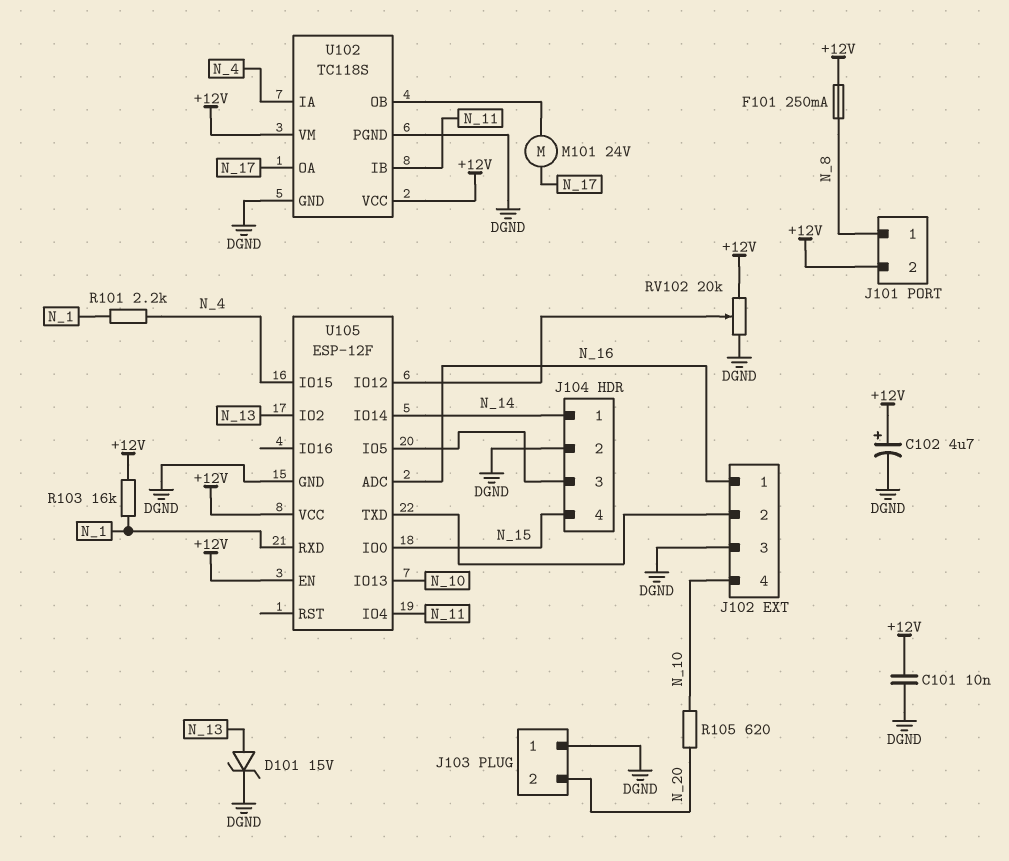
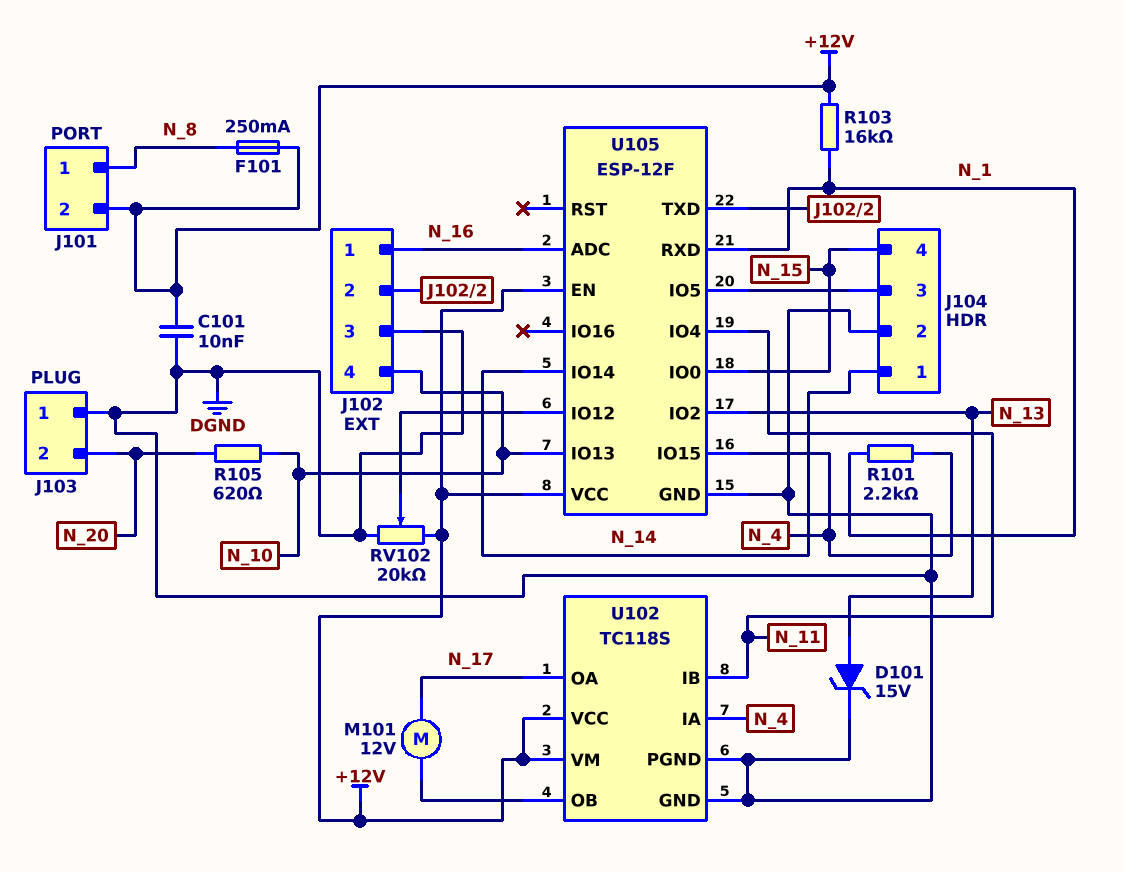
C102: 4.7uF (plus +12V, minus DGND) -> none
M101: motor 24V (N_17, U102/OB) -> motor 12V (N_17, U102/OB)

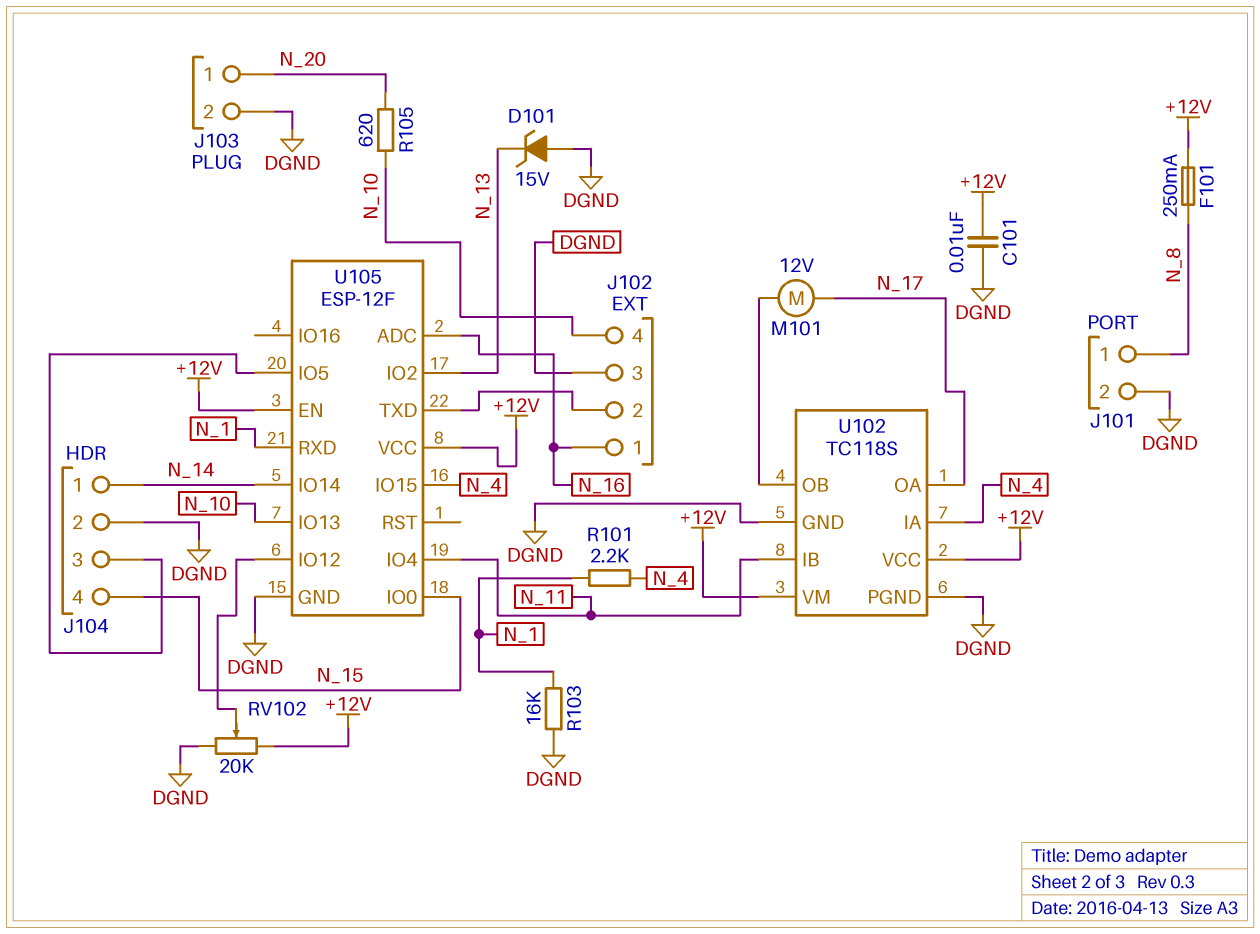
D101: zener 15V (A N_13, K DGND) -> zener 15V (A DGND, K N_13)
J101 pin 2: +12V -> DGND
J103 pin 1: DGND -> N_20
J103 pin 2: N_20 -> DGND
R103: 16k (+12V, N_1) -> 16k (DGND, N_1)

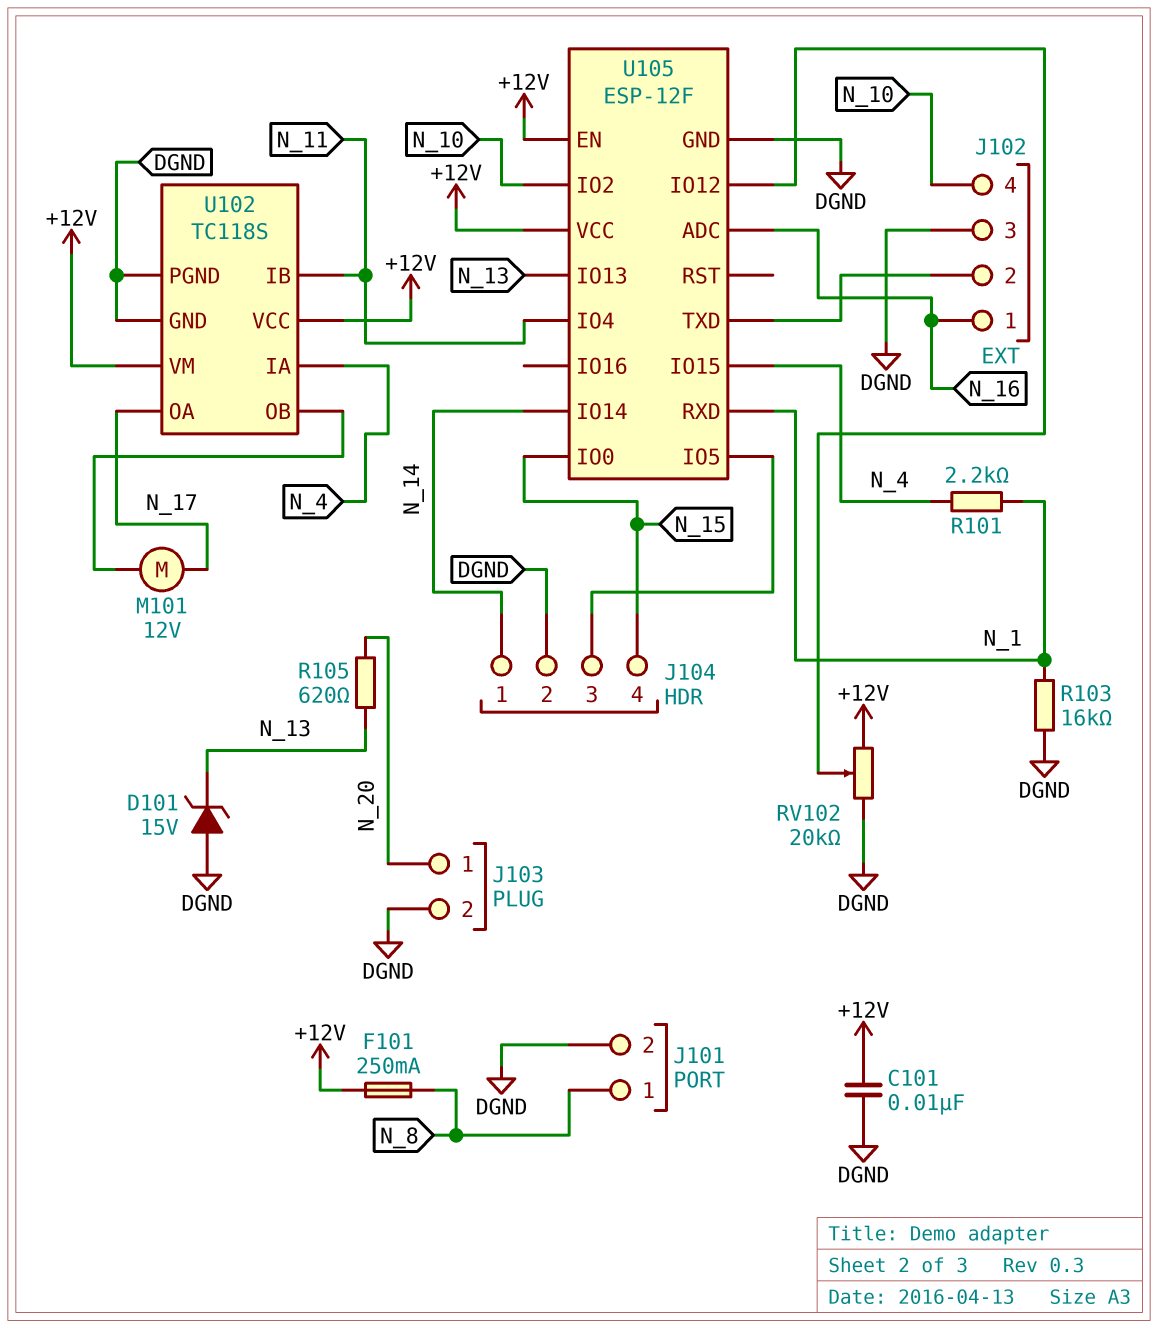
R105: 620 (N_10, N_20) -> 620 (N_13, N_20)
U105 pin IO2: N_13 -> N_10
U105 pin IO13: N_10 -> N_13

